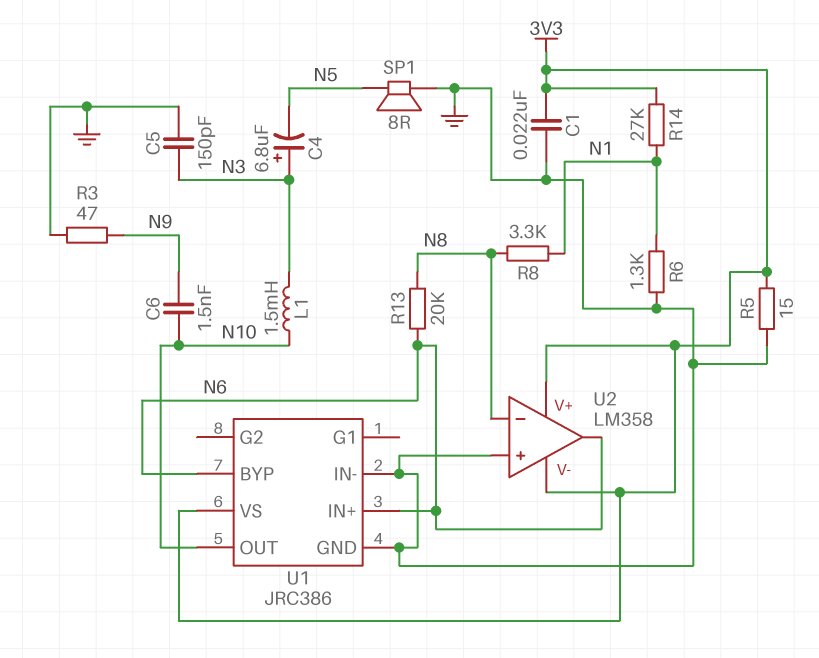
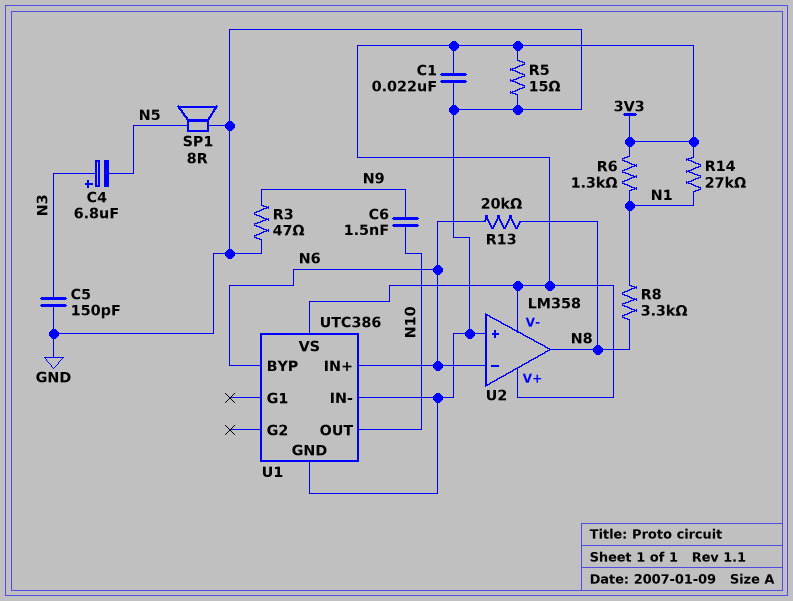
L1: 1.5mH (N3, N10) -> none
R6: 1.3k (GND, N1) -> 1.3k (3V3, N1)
U1: JRC386 -> UTC386
U2 pin in-: N8 -> N6
U2 pin out: N6 -> N8

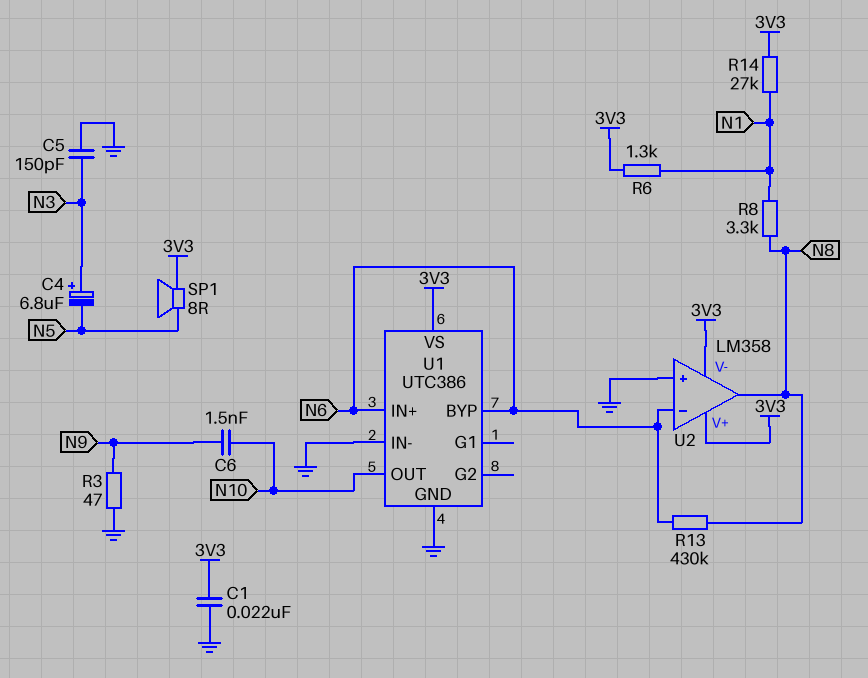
R5: 15 (3V3, GND) -> none
R13: 20k (N6, N8) -> 430k (N6, N8)
SP1: speaker 8R (GND, N5) -> speaker 8R (3V3, N5)

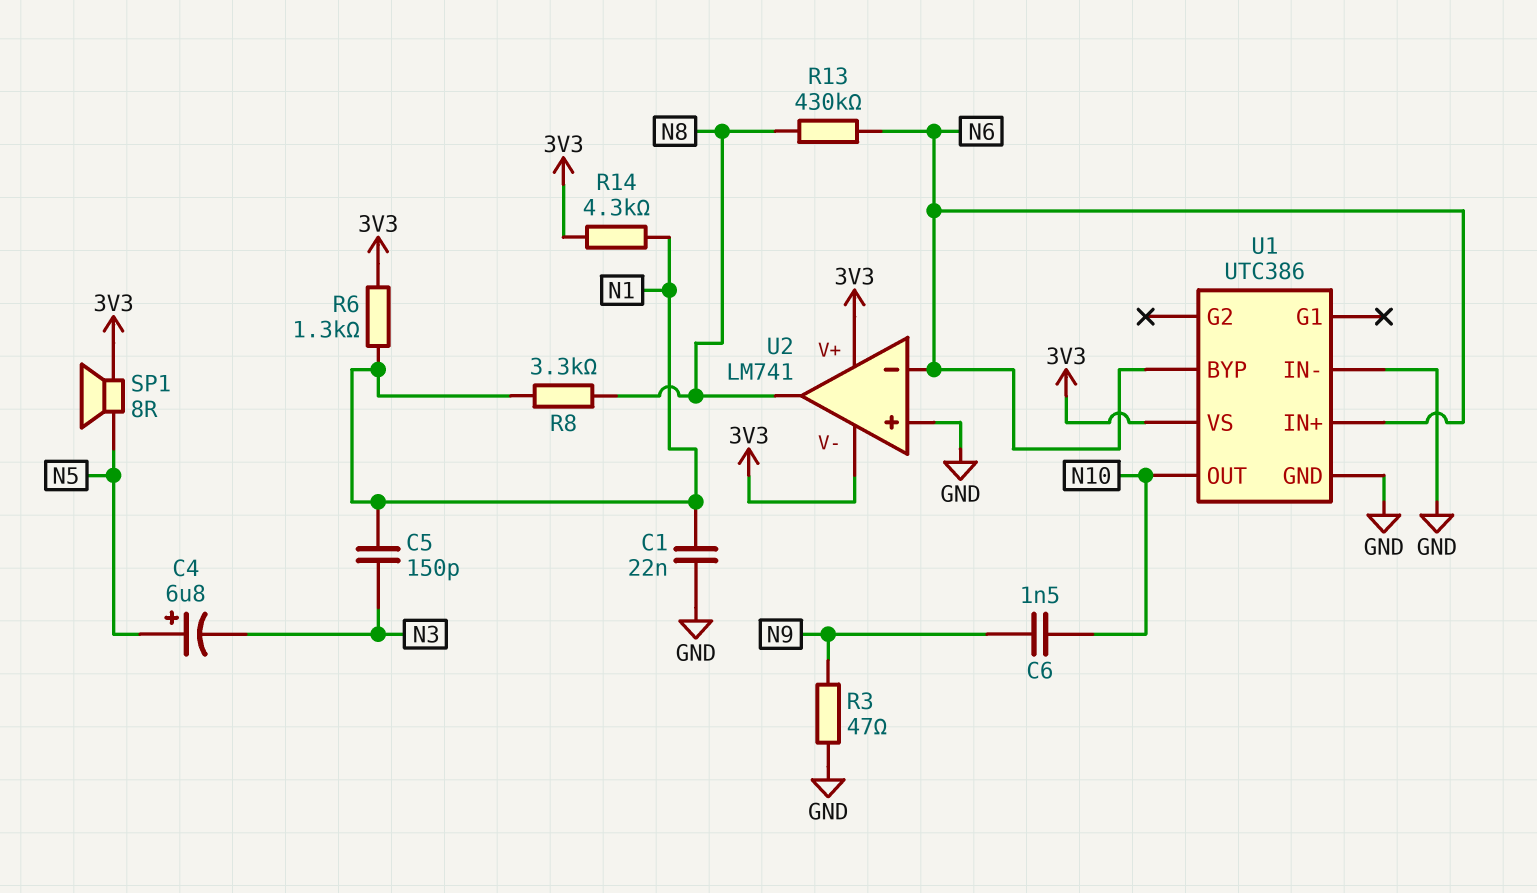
C1: 22nF (3V3, GND) -> 22nF (GND, N1)
C4: 6.8uF (plus N3, minus N5) -> 6.8uF (plus N5, minus N3)
C5: 150pF (GND, N3) -> 150pF (N1, N3)
R14: 27k (3V3, N1) -> 4.3k (3V3, N1)
U2: LM358 -> LM741

